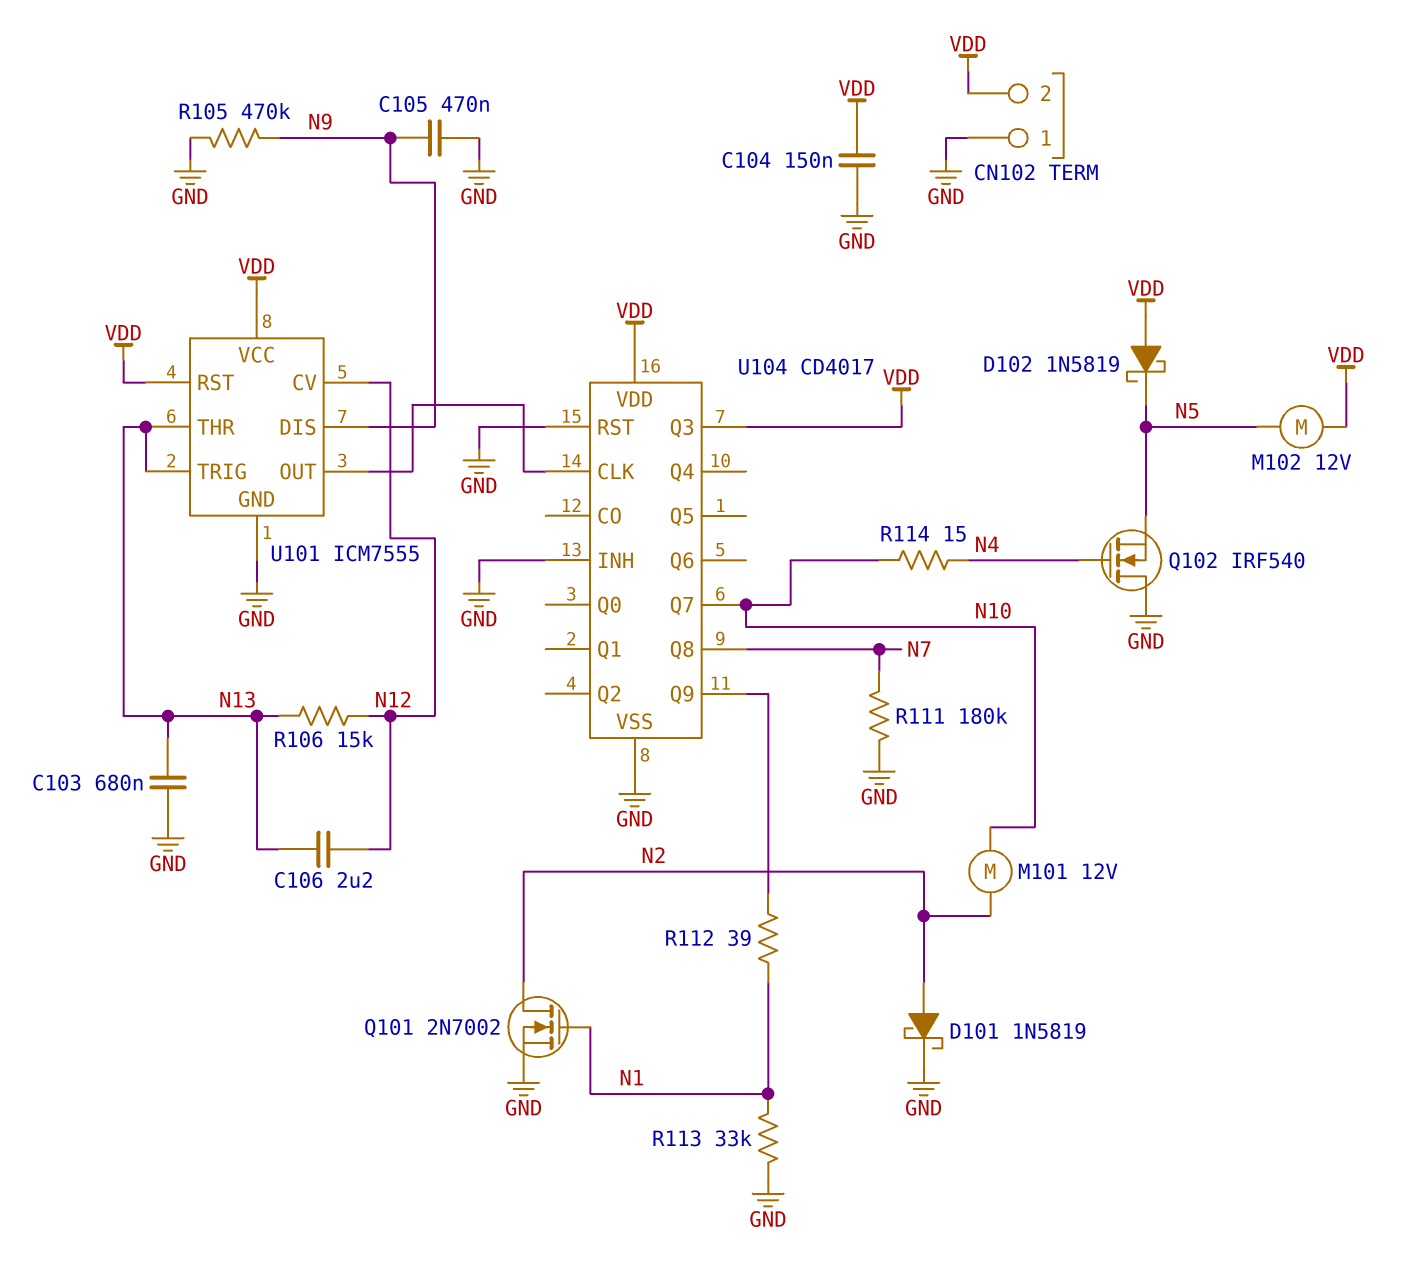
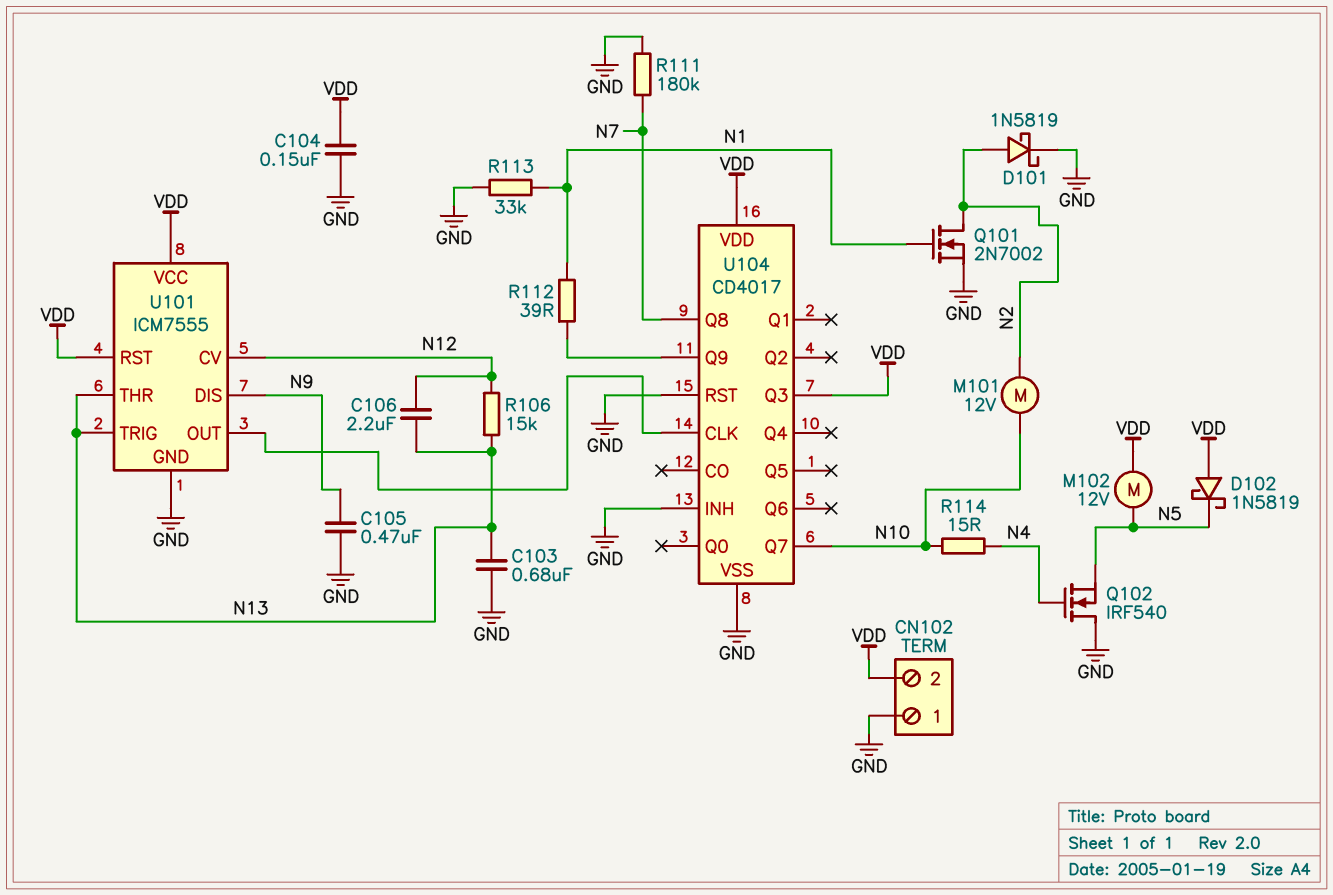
R105: 470k (GND, N9) -> none

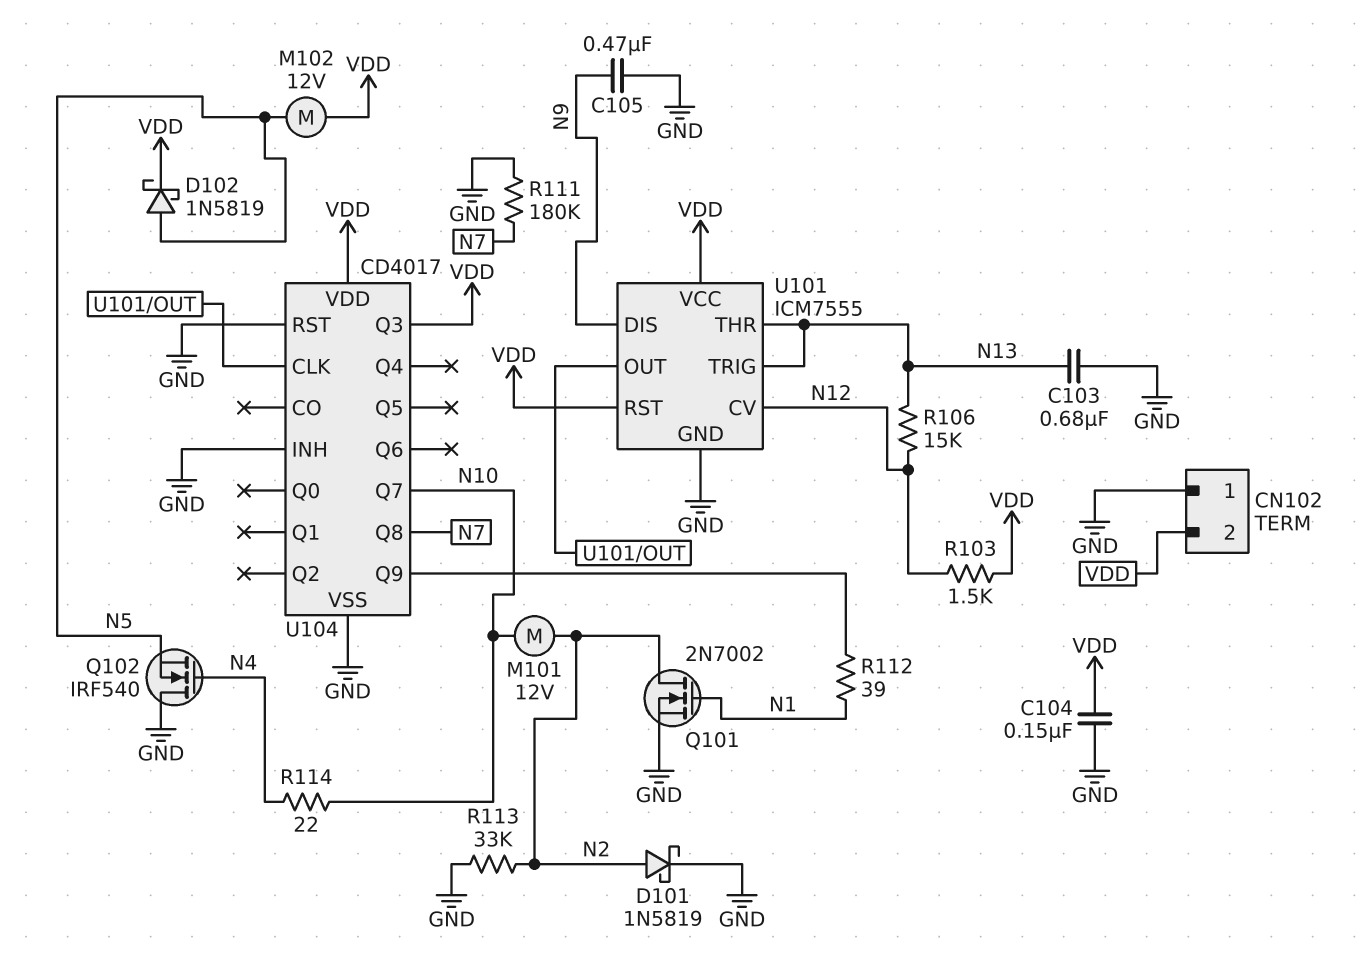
C106: 2.2uF (N12, N13) -> none
D102: schottky 1N5819 (A VDD, K N5) -> schottky 1N5819 (A N5, K VDD)
R103: none -> 1.5k (N12, VDD)
R113: 33k (GND, N1) -> 33k (GND, N2)
R114: 15 (N4, N10) -> 22 (N4, N10)

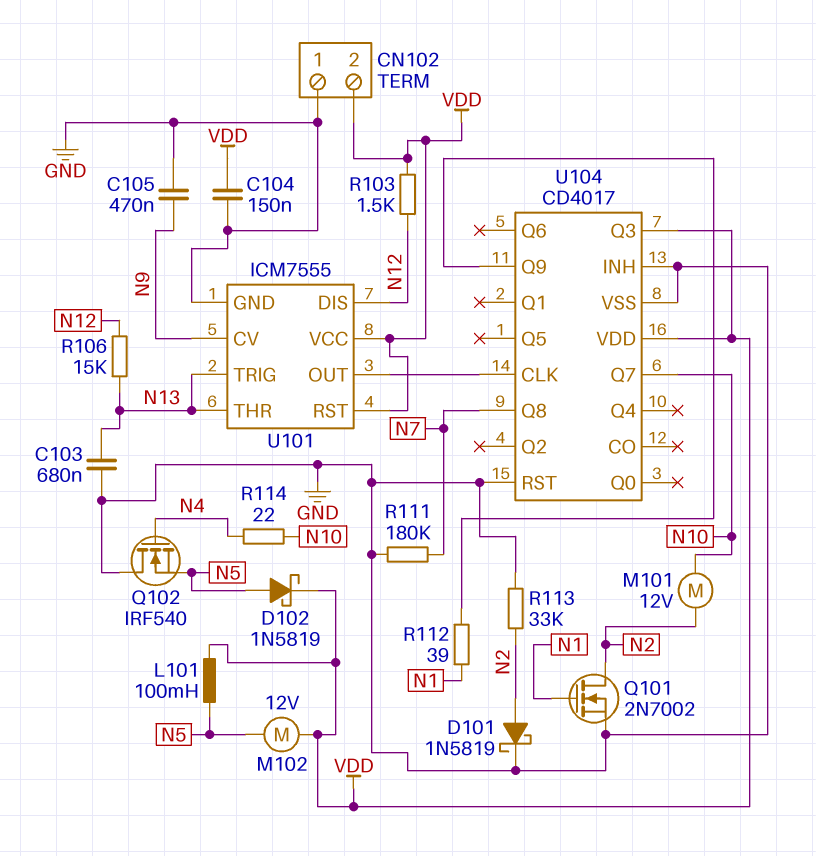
L101: none -> 100mH (N5, VDD)
U101 pin CV: N12 -> N9
U101 pin DIS: N9 -> N12

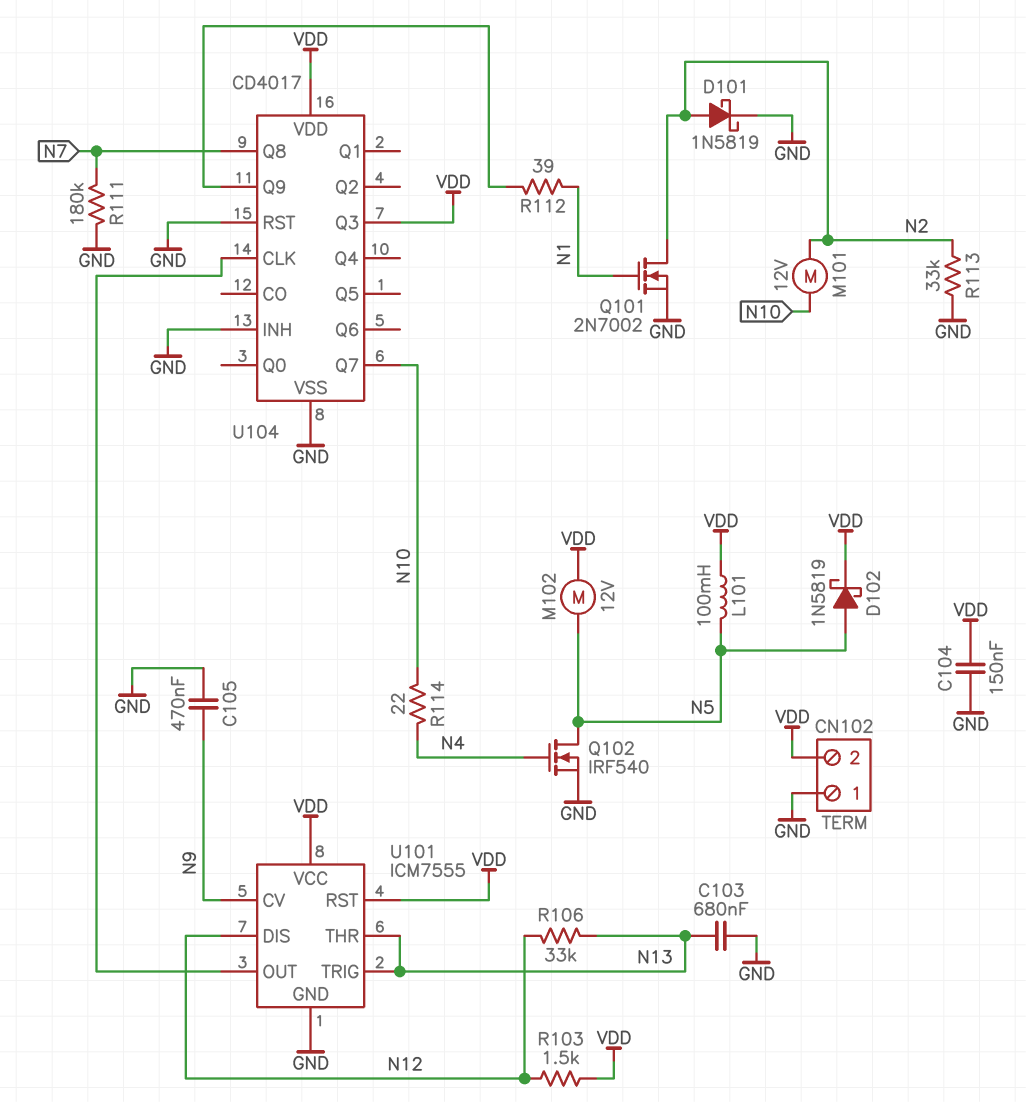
Q102: NMOS IRF540 (G N4, D GND, S N5) -> NMOS IRF540 (G N4, D N5, S GND)
R106: 15k (N12, N13) -> 33k (N12, N13)

